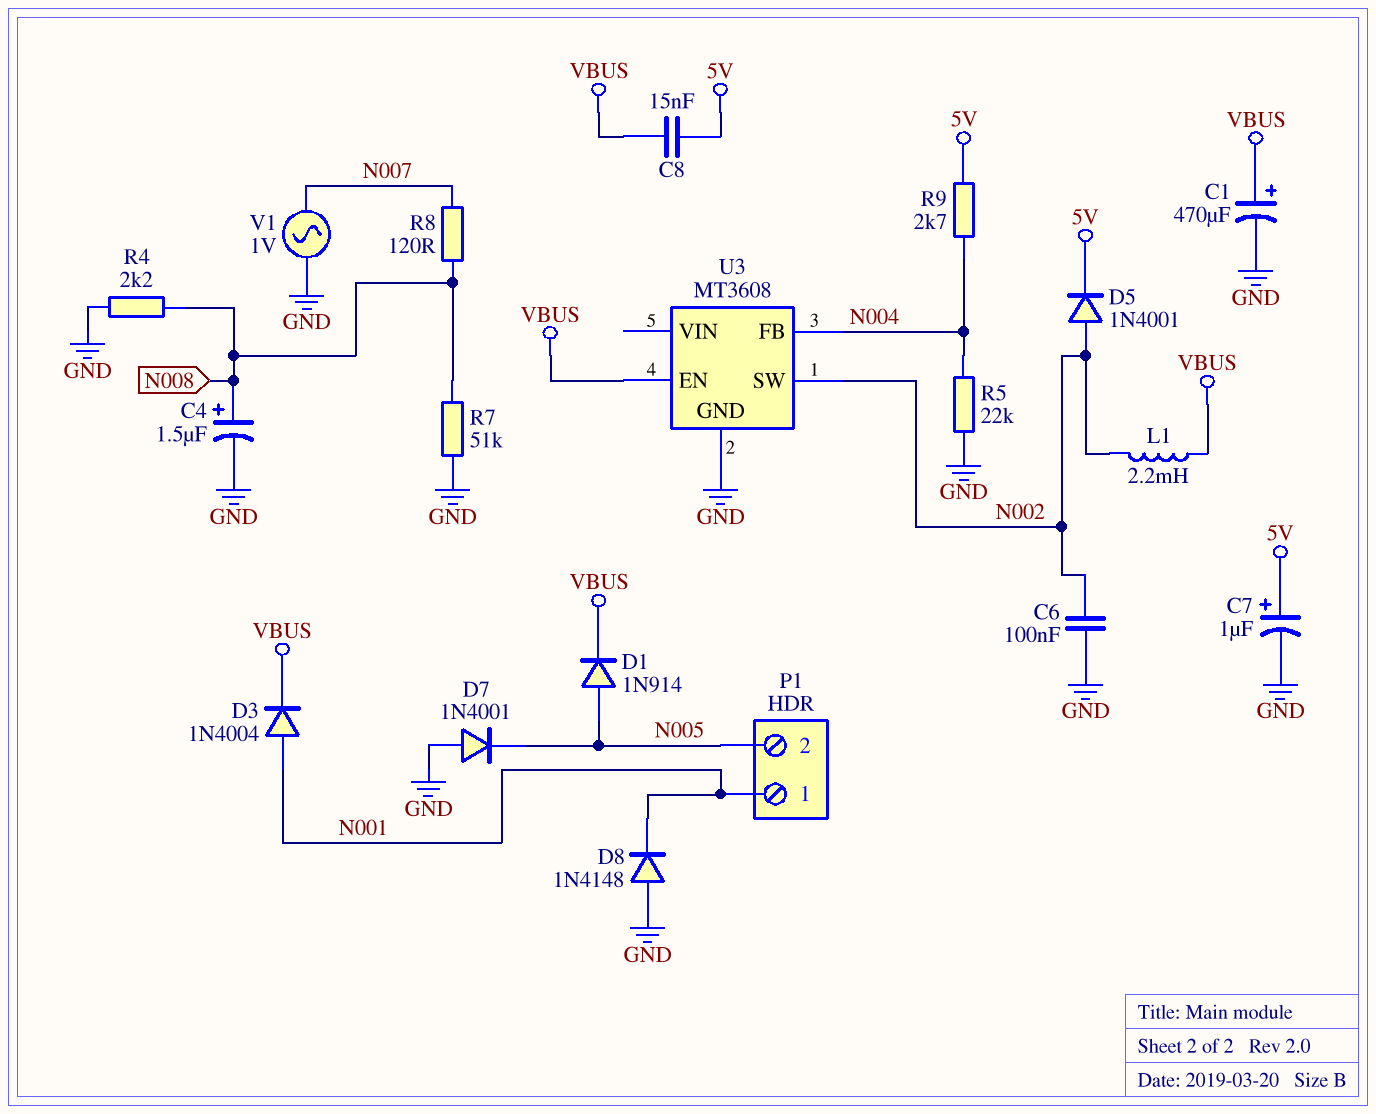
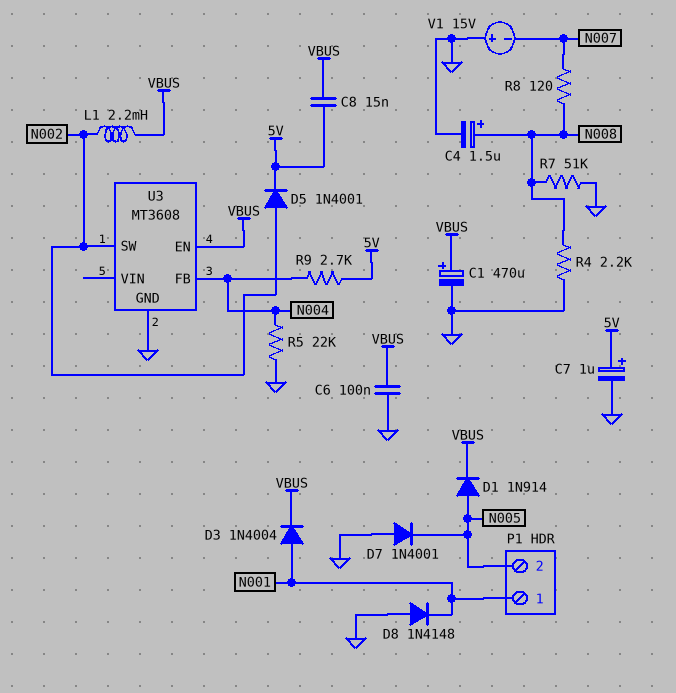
C6: 100nF (GND, N002) -> 100nF (GND, VBUS)
V1: AC 1V (GND, N007) -> 15V (plus GND, minus N007)

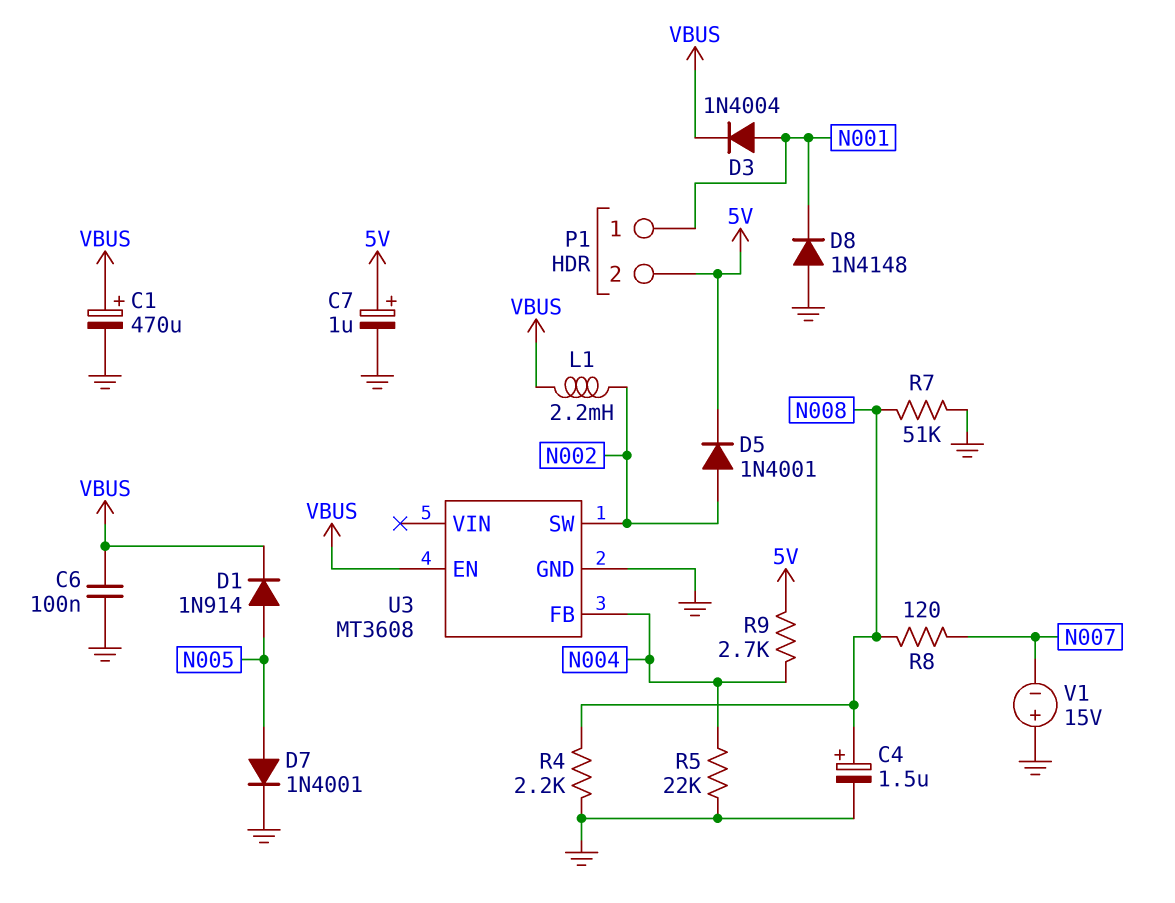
C8: 15nF (5V, VBUS) -> none
D7: diode 1N4001 (A GND, K N005) -> diode 1N4001 (A N005, K GND)
P1 pin 2: N005 -> 5V

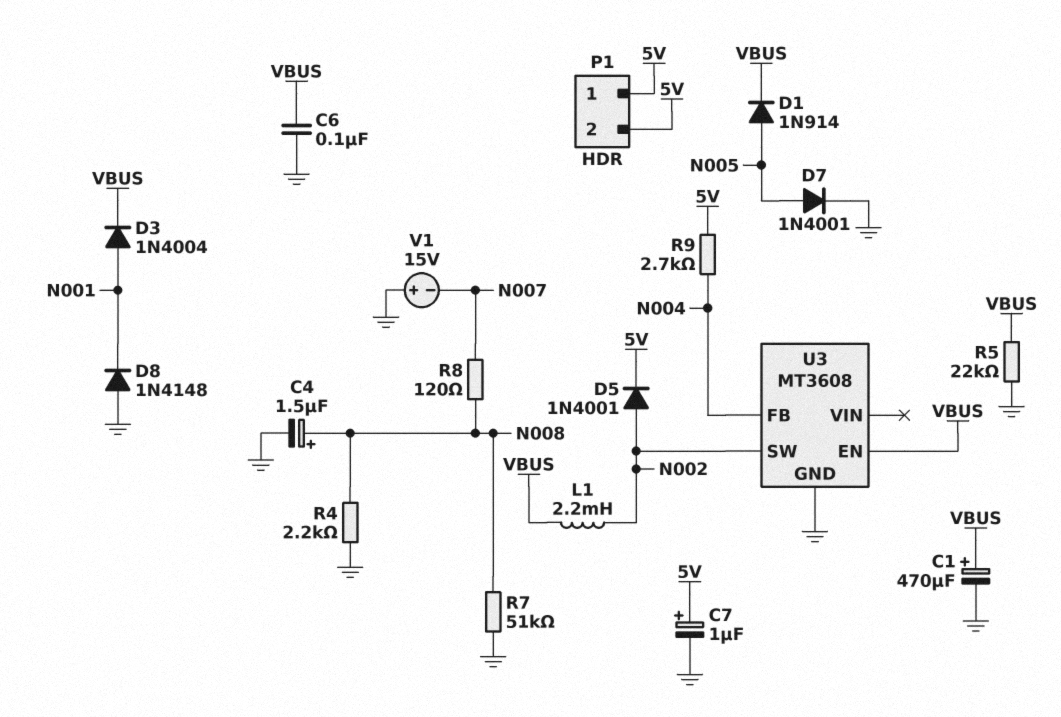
P1 pin 1: N001 -> 5V
R5: 22k (GND, N004) -> 22k (GND, VBUS)

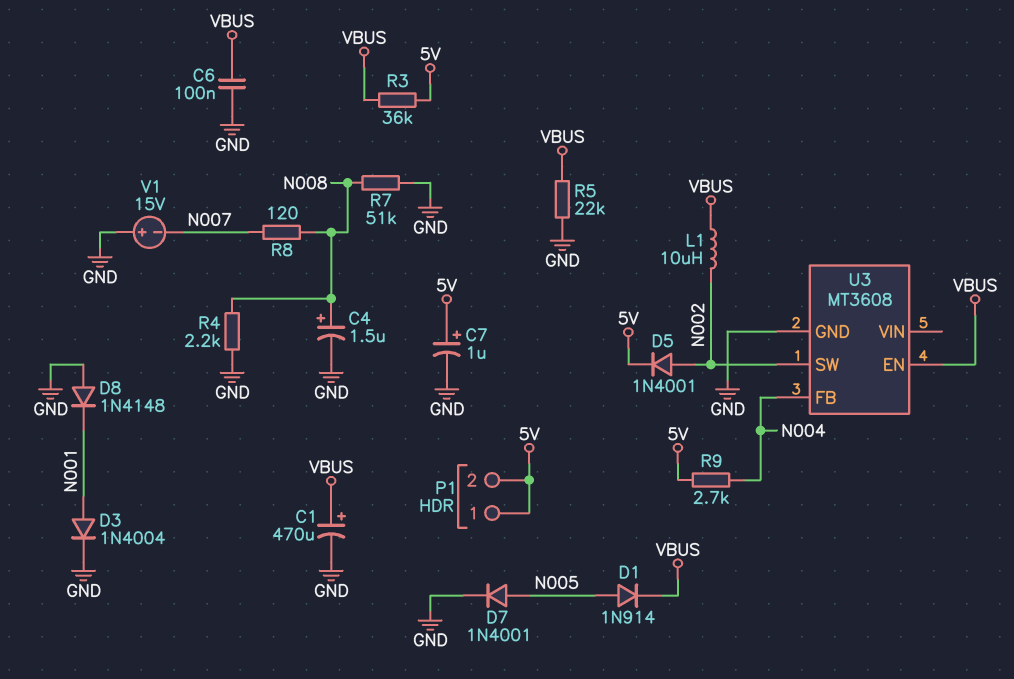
D3: diode 1N4004 (A N001, K VBUS) -> diode 1N4004 (A N001, K GND)
L1: 2.2mH (N002, VBUS) -> 10uH (N002, VBUS)
R3: none -> 36k (5V, VBUS)

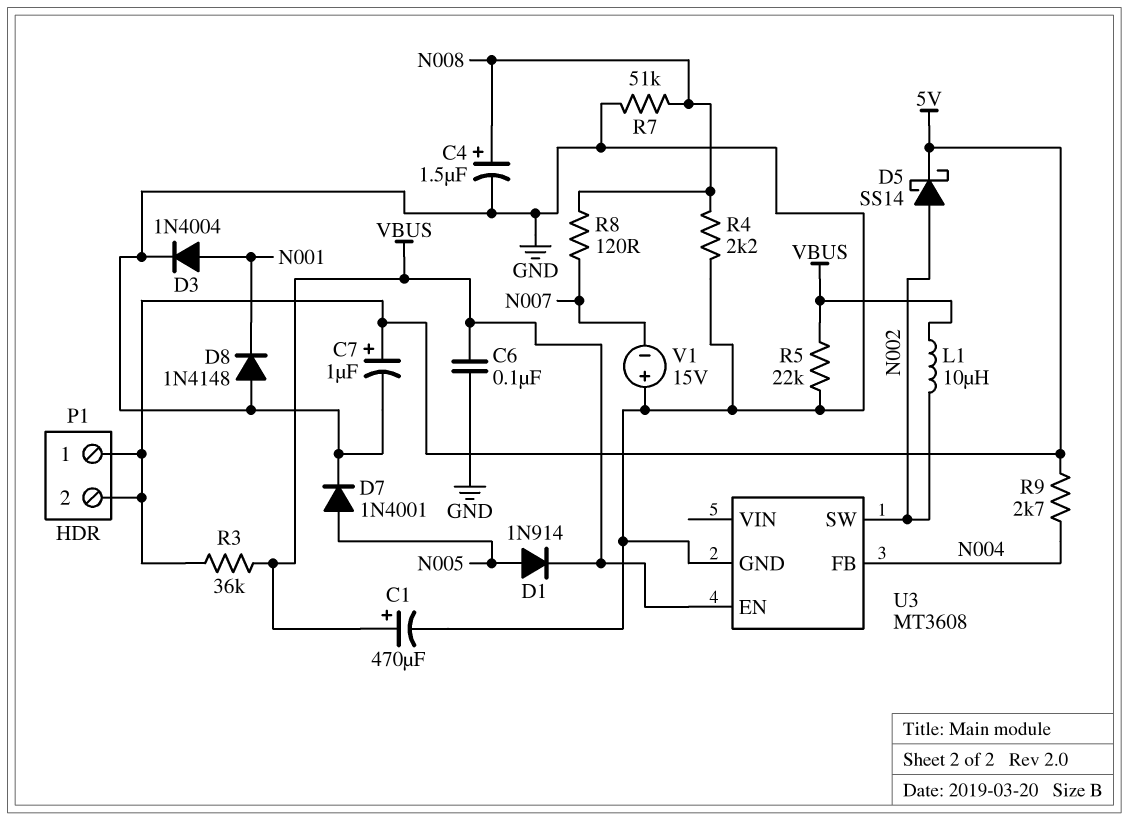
D5: diode 1N4001 (A N002, K 5V) -> schottky SS14 (A N002, K 5V)

